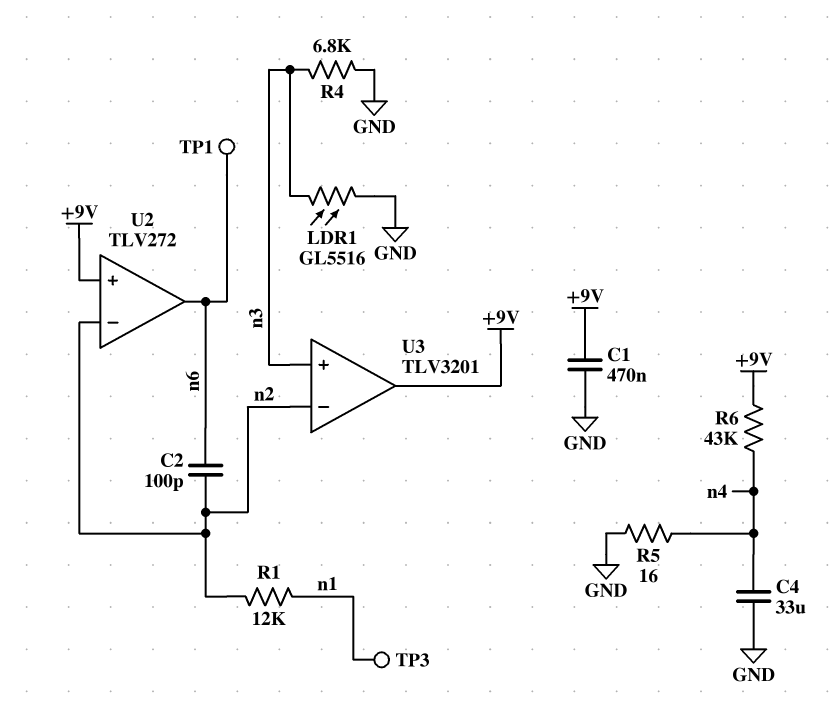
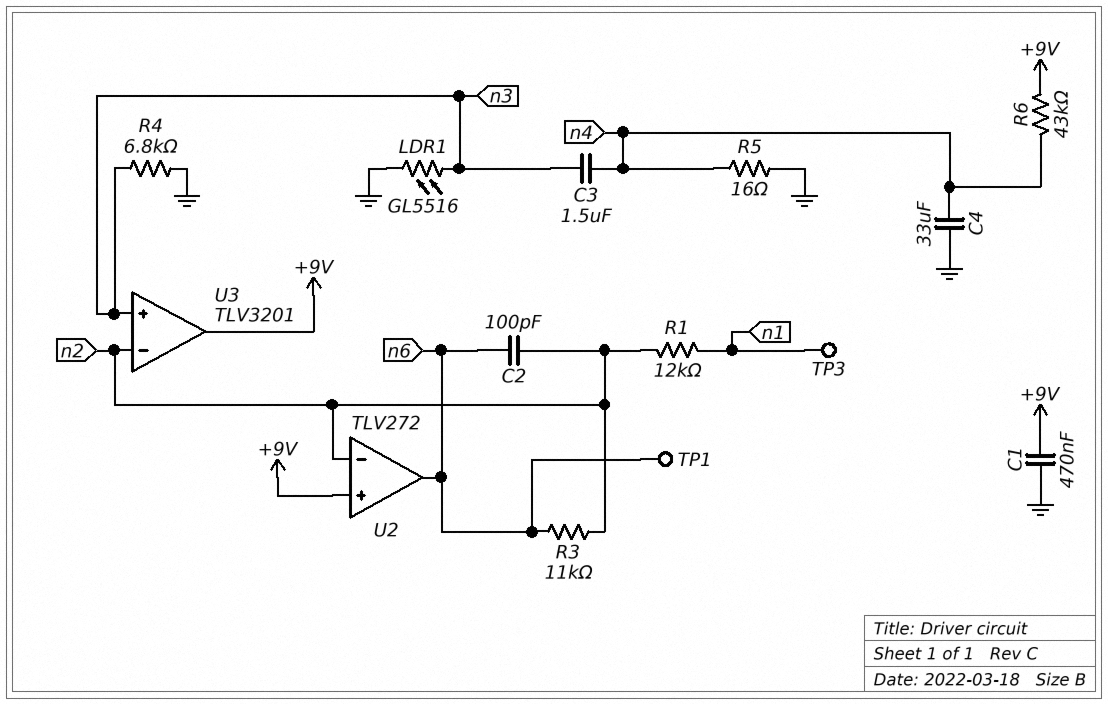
C3: none -> 1.5uF (n3, n4)
R3: none -> 11k (n2, n6)

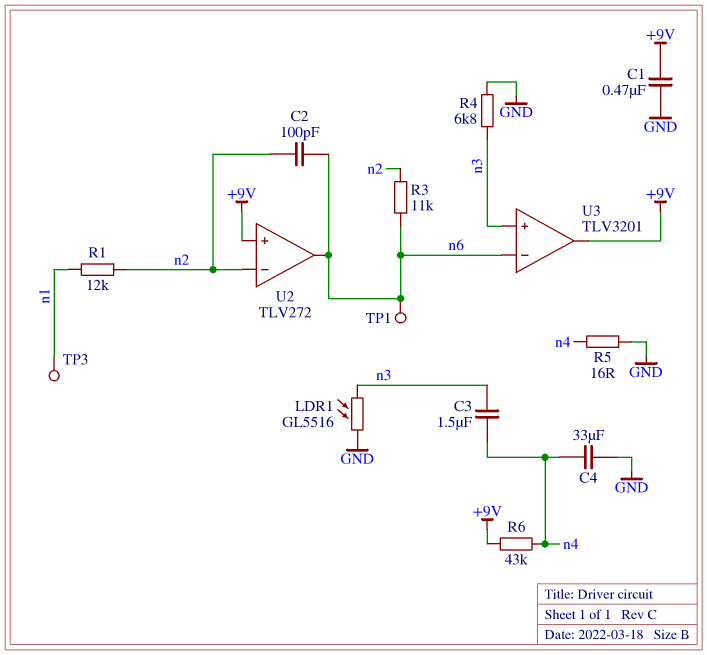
U3 pin in-: n2 -> n6

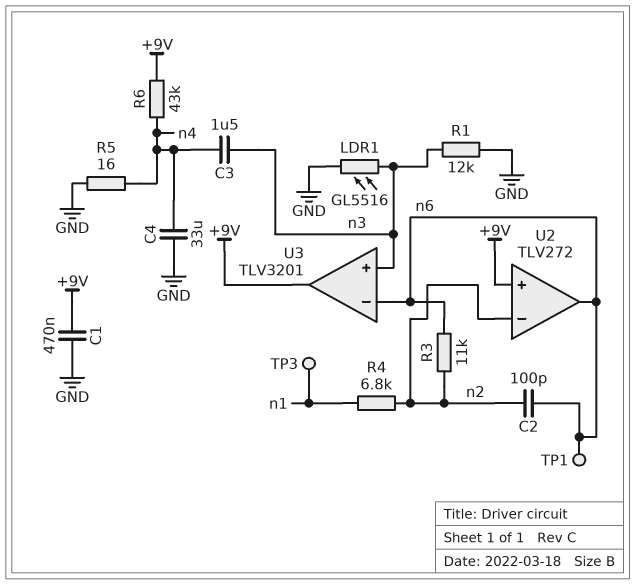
R1: 12k (n1, n2) -> 12k (GND, n3)
R4: 6.8k (GND, n3) -> 6.8k (n1, n2)

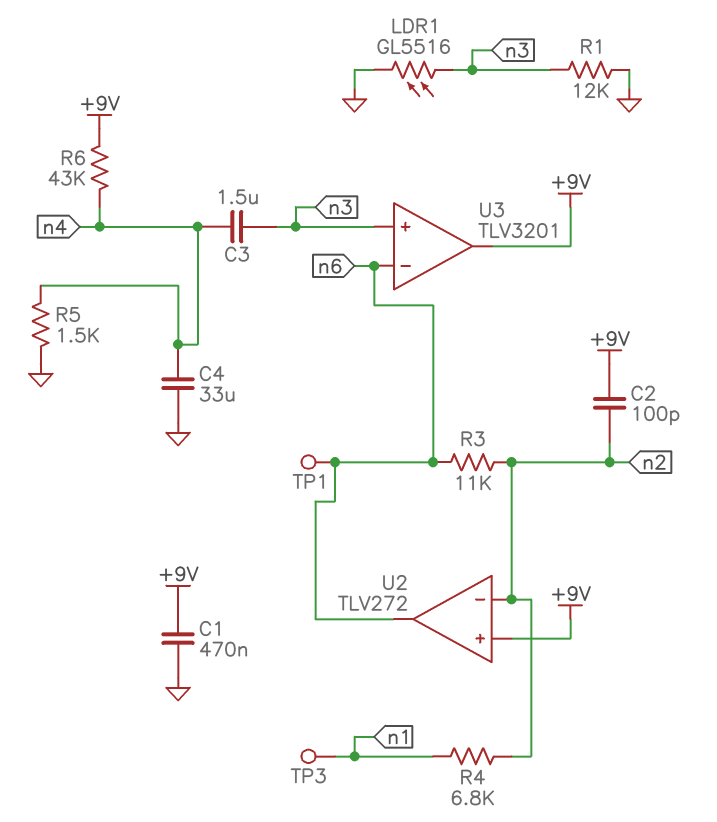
C2: 100pF (n2, n6) -> 100pF (+9V, n2)
R5: 16 (GND, n4) -> 1.5k (GND, n4)

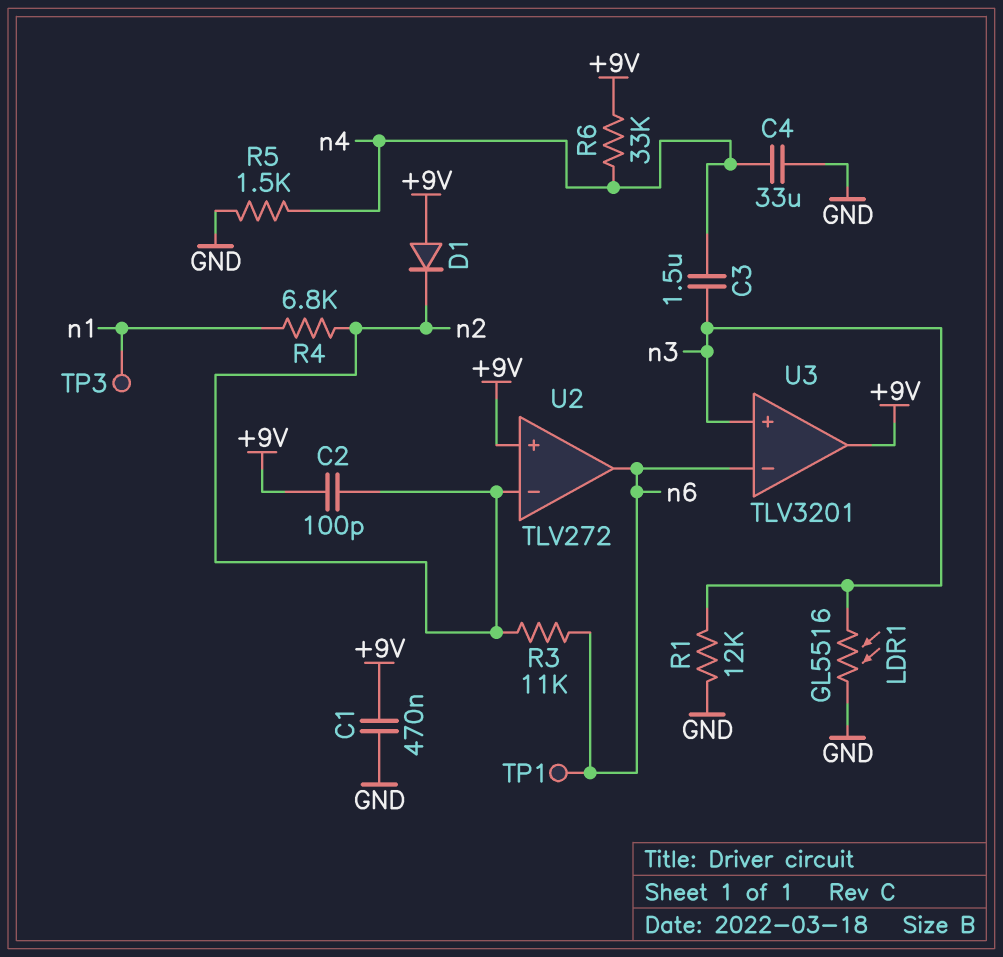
D1: none -> diode (A +9V, K n2)
R6: 43k (+9V, n4) -> 33k (+9V, n4)

